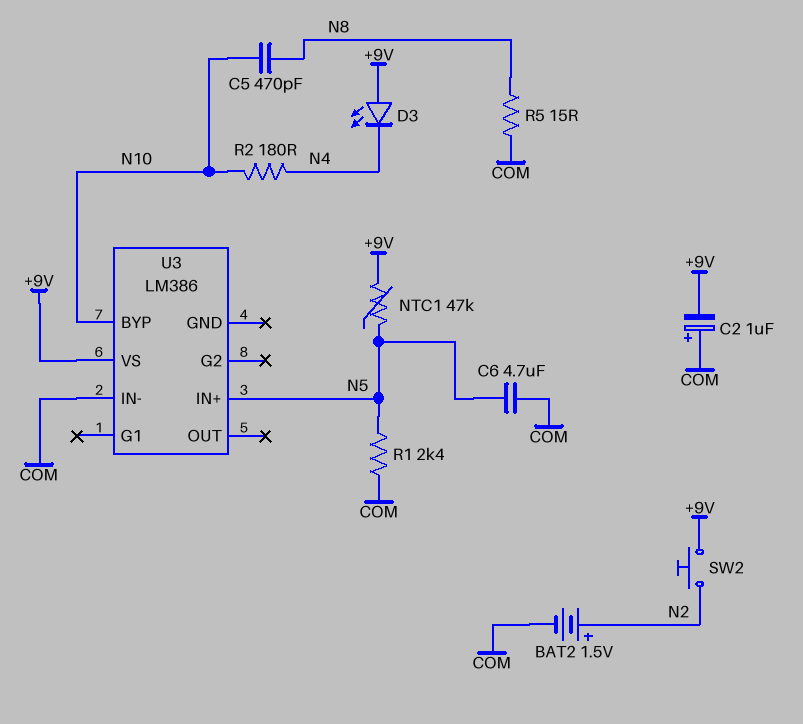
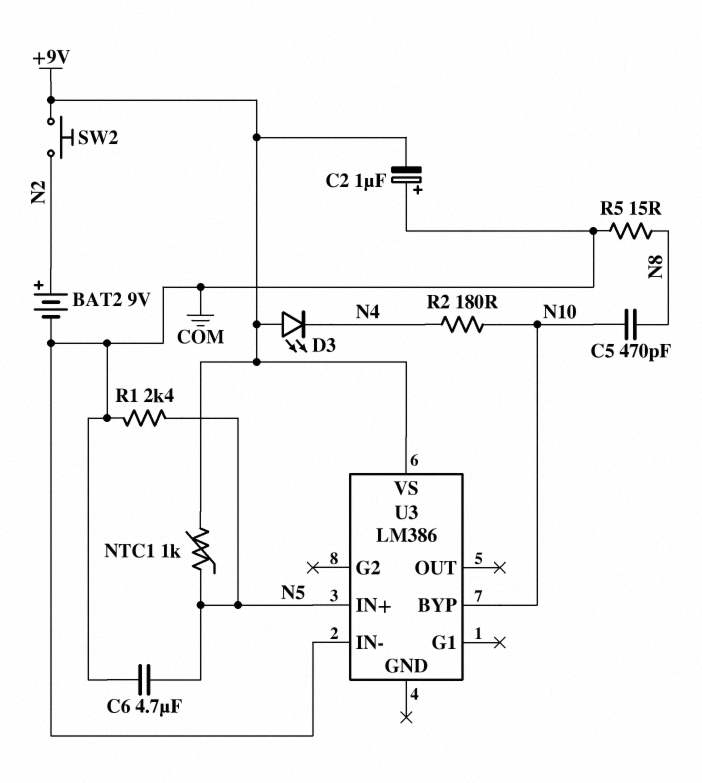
BAT2: 1.5V (plus N2, minus COM) -> 9V (plus N2, minus COM)
NTC1: 47k (+9V, N5) -> 1k (+9V, N5)

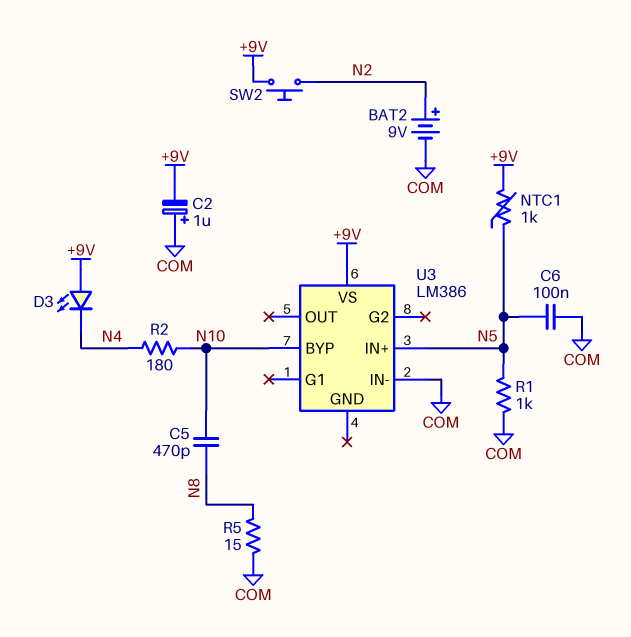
C6: 4.7uF (COM, N5) -> 100nF (COM, N5)
R1: 2.4k (COM, N5) -> 1k (COM, N5)

